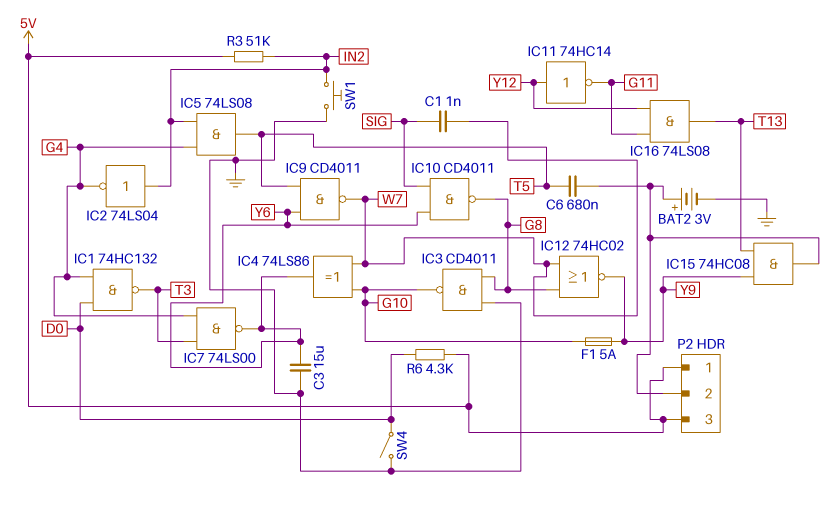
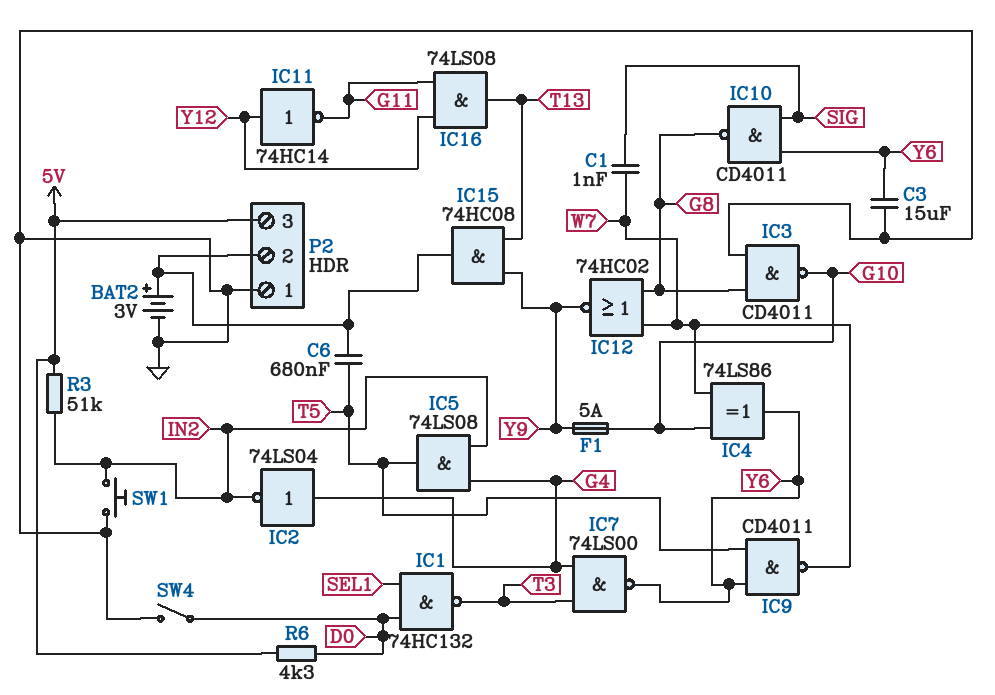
IC1: NAND 74HC132 (in D0, in G4, out T3) -> NAND 74HC132 (in D0, in SEL1, out T3)
IC2: NOT 74LS04 (in IN2, out G4) -> NOT 74LS04 (in G4, out IN2)
P2 pin 1: 5V -> GND

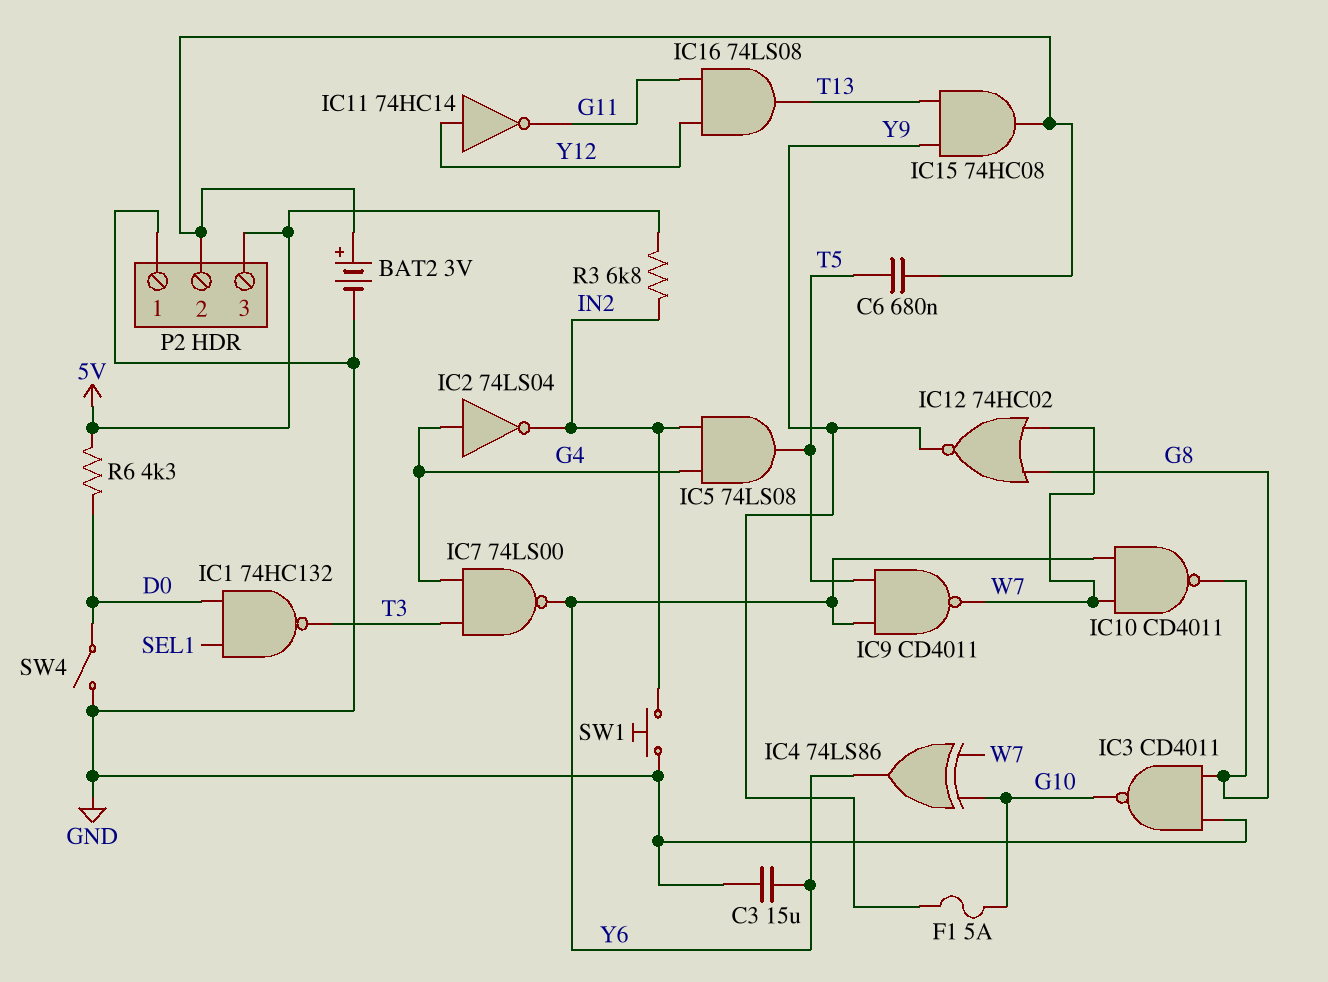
C1: 1nF (SIG, W7) -> none
IC10: NAND CD4011 (in SIG, in Y6, out G8) -> NAND CD4011 (in W7, in Y6, out G8)
R3: 51k (5V, IN2) -> 6.8k (5V, IN2)

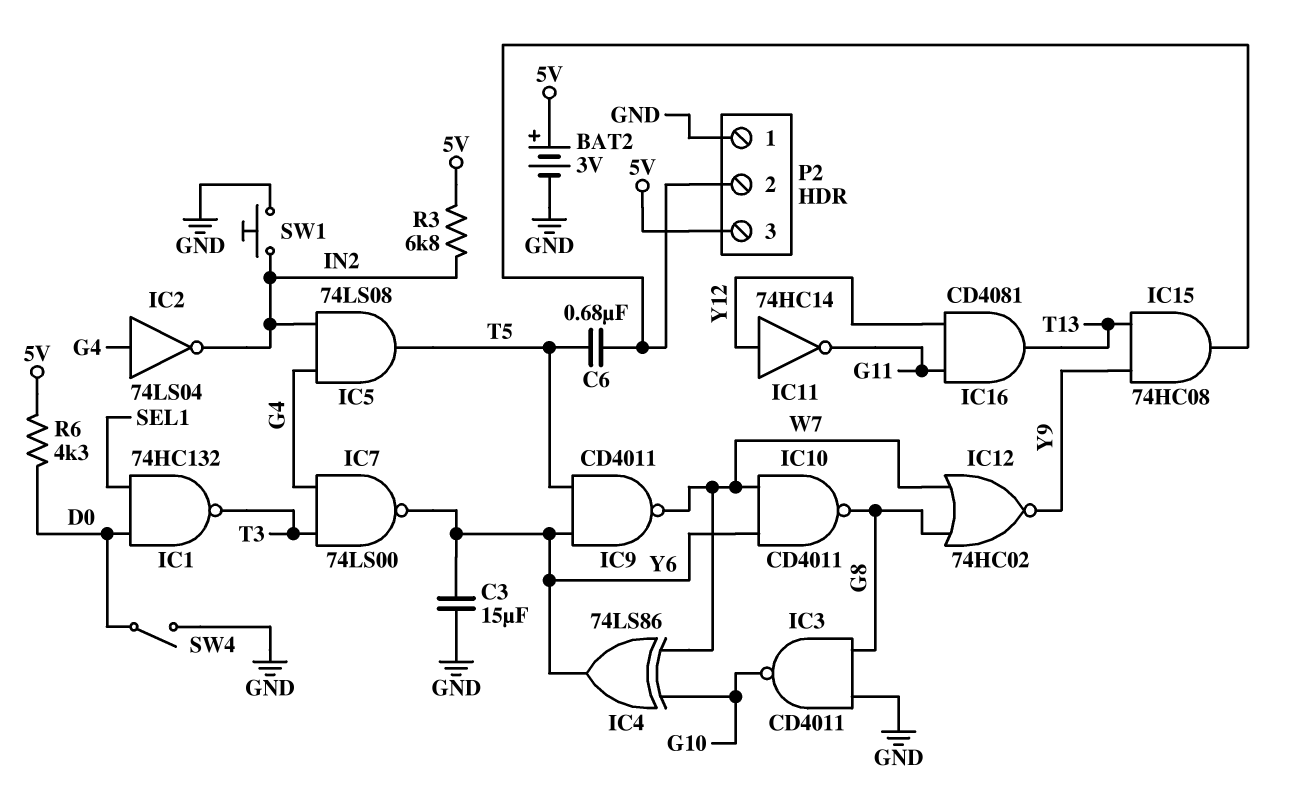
BAT2: 3V (plus P2/2, minus GND) -> 3V (plus 5V, minus GND)
F1: 5A (G10, Y9) -> none
IC16: AND 74LS08 (in G11, in Y12, out T13) -> AND CD4081 (in G11, in Y12, out T13)

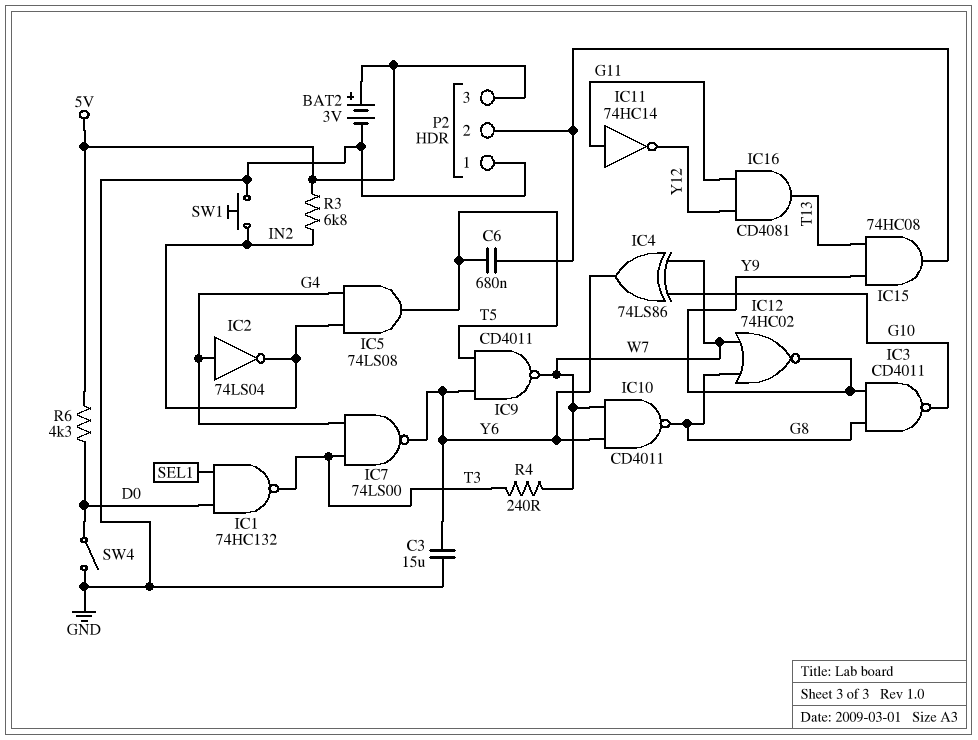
IC3: NAND CD4011 (in G8, in GND, out G10) -> NAND CD4011 (in G8, in Y9, out G10)
IC11: NOT 74HC14 (in Y12, out G11) -> NOT 74HC14 (in G11, out Y12)
R4: none -> 240 (T3, W7)

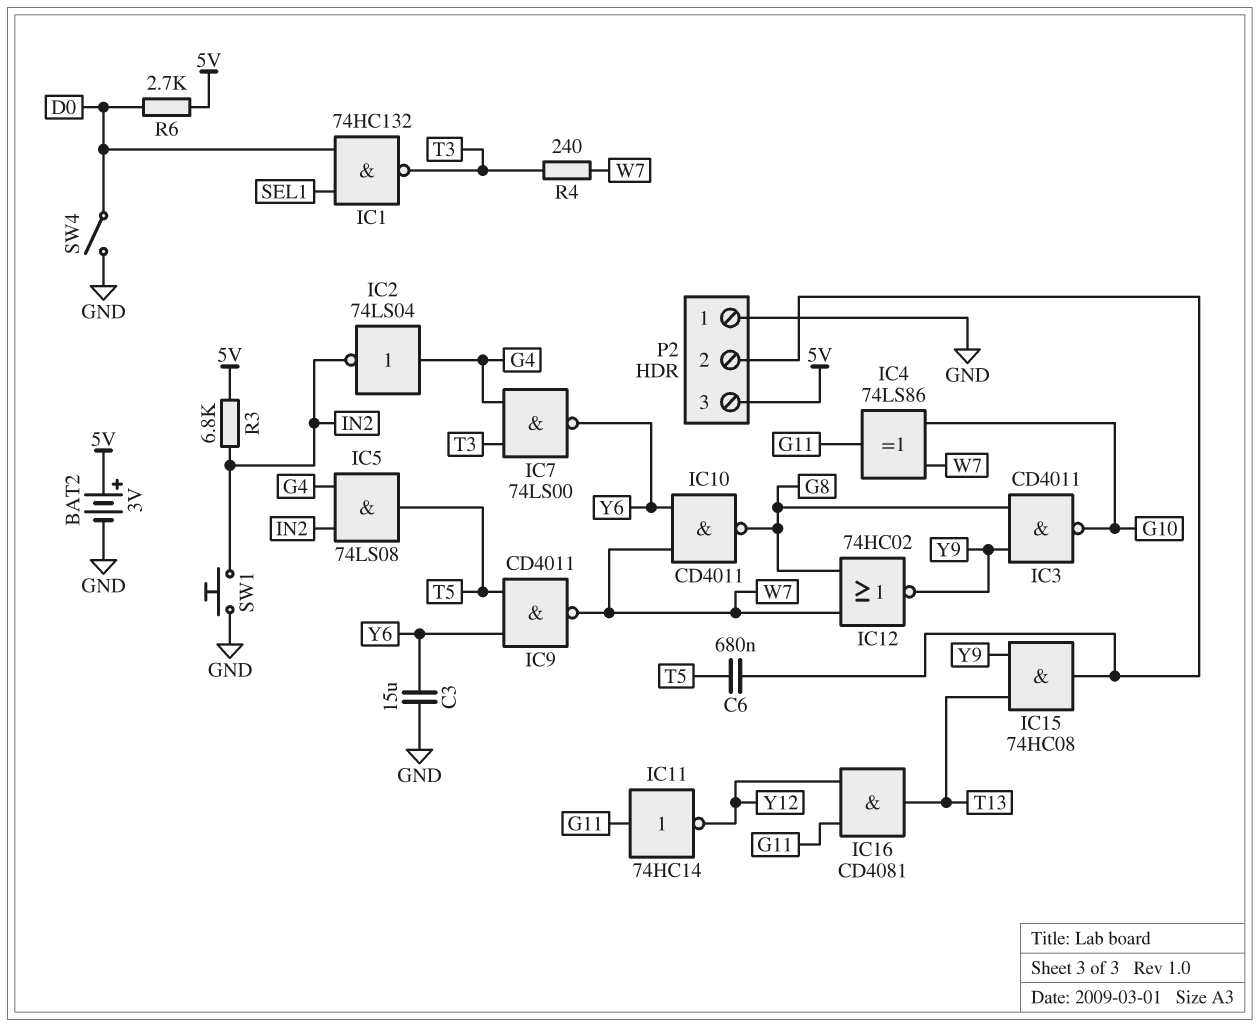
IC4: XOR 74LS86 (in G10, in W7, out Y6) -> XOR 74LS86 (in G10, in W7, out G11)
R6: 4.3k (5V, D0) -> 2.7k (5V, D0)

